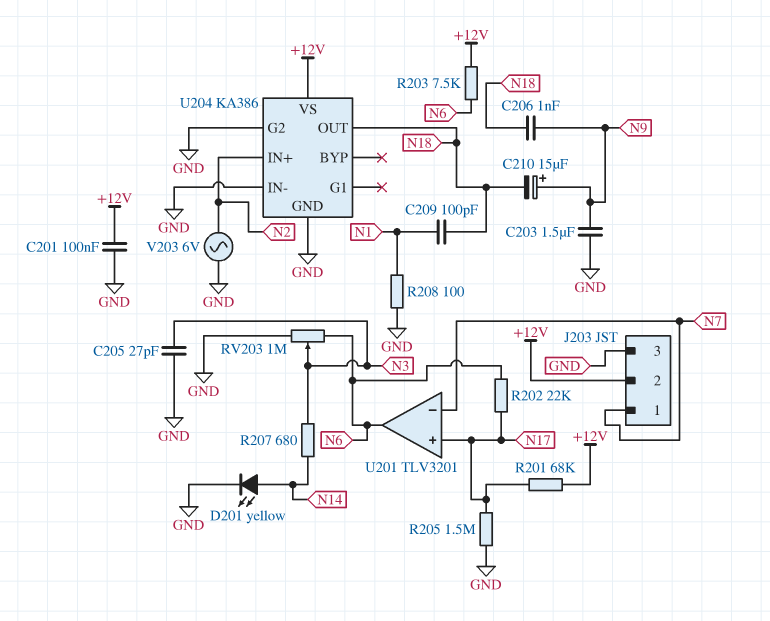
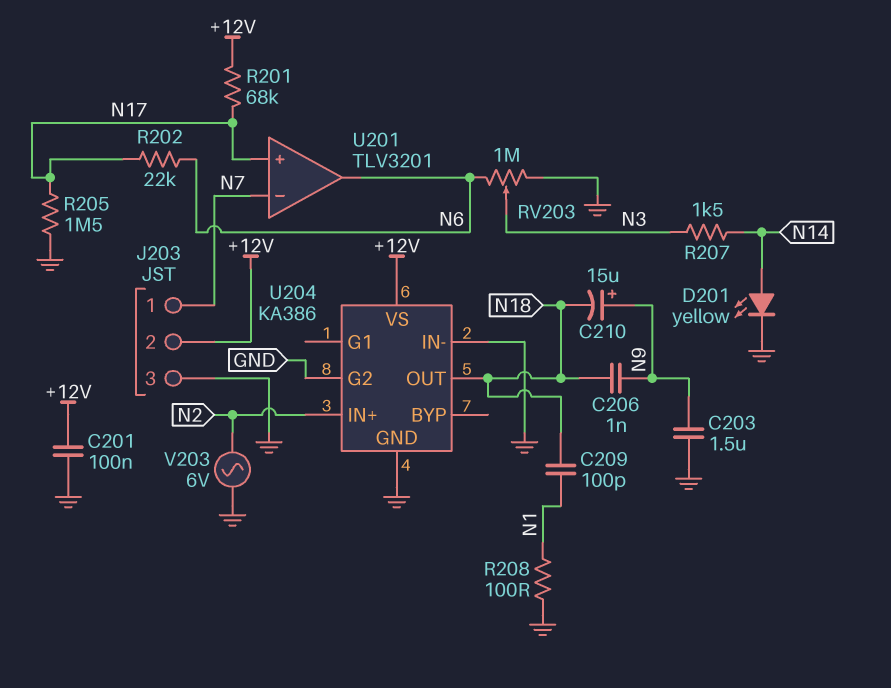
C205: 27pF (GND, N3) -> none
R203: 7.5k (+12V, N6) -> none
R207: 680 (N3, N14) -> 1.5k (N3, N14)

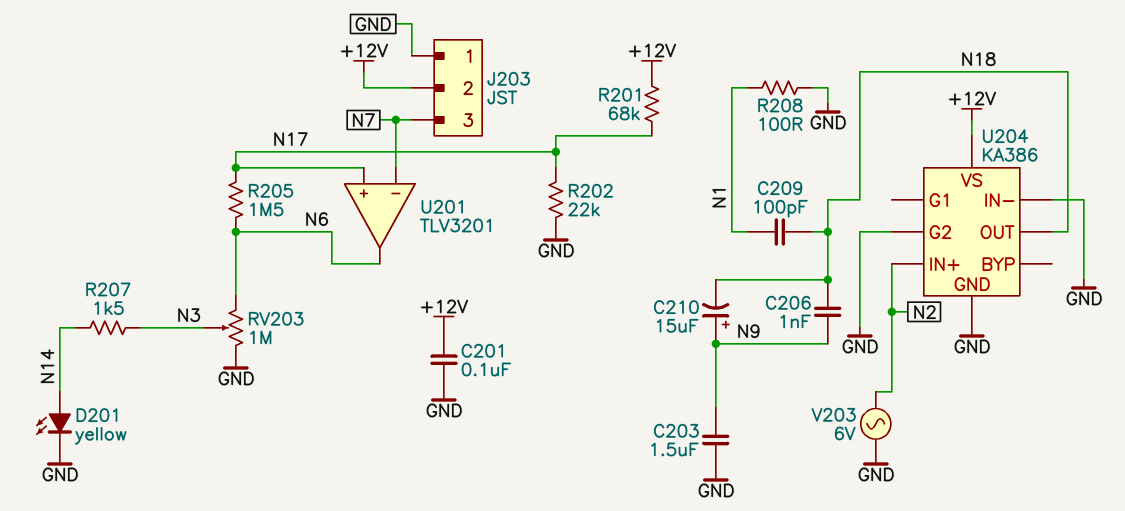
J203 pin 1: N7 -> GND
J203 pin 3: GND -> N7
R202: 22k (N6, N17) -> 22k (GND, N17)
R205: 1.5M (GND, N17) -> 1.5M (N6, N17)

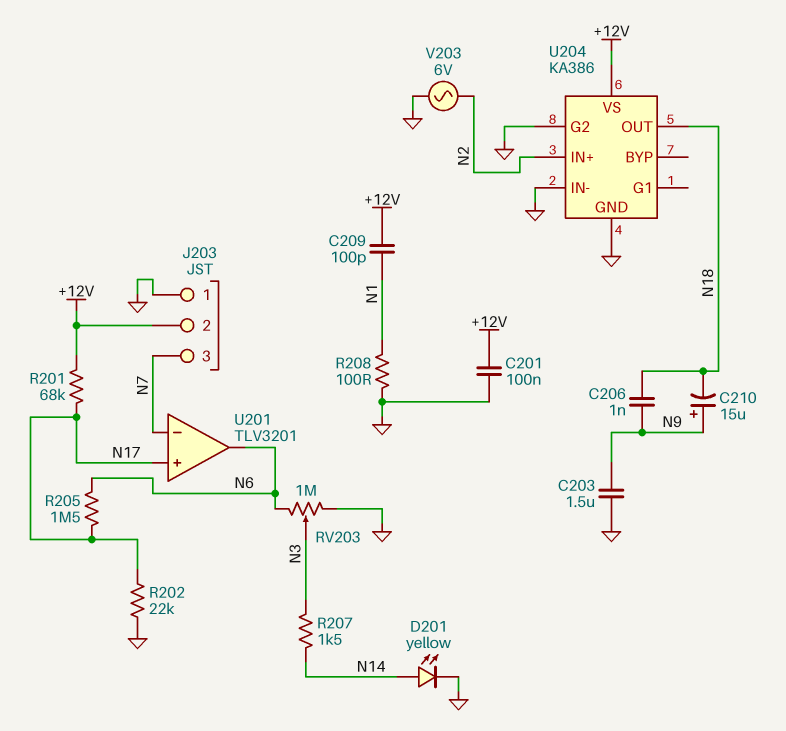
C209: 100pF (N1, N18) -> 100pF (+12V, N1)

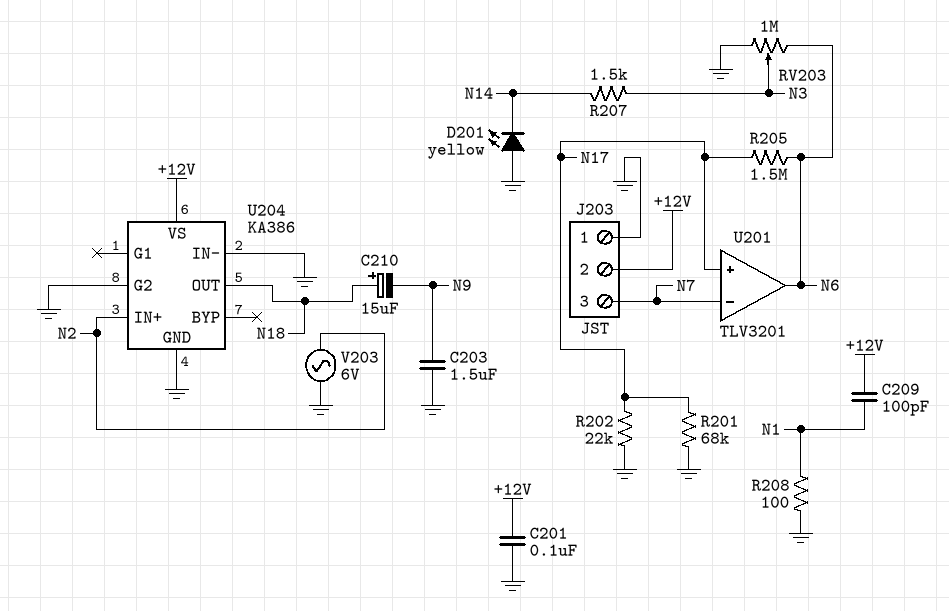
C206: 1nF (N9, N18) -> none
C210: 15uF (plus N9, minus N18) -> 15uF (plus N18, minus N9)
D201: LED yellow (A N14, K GND) -> LED yellow (A GND, K N14)
R201: 68k (+12V, N17) -> 68k (GND, N17)

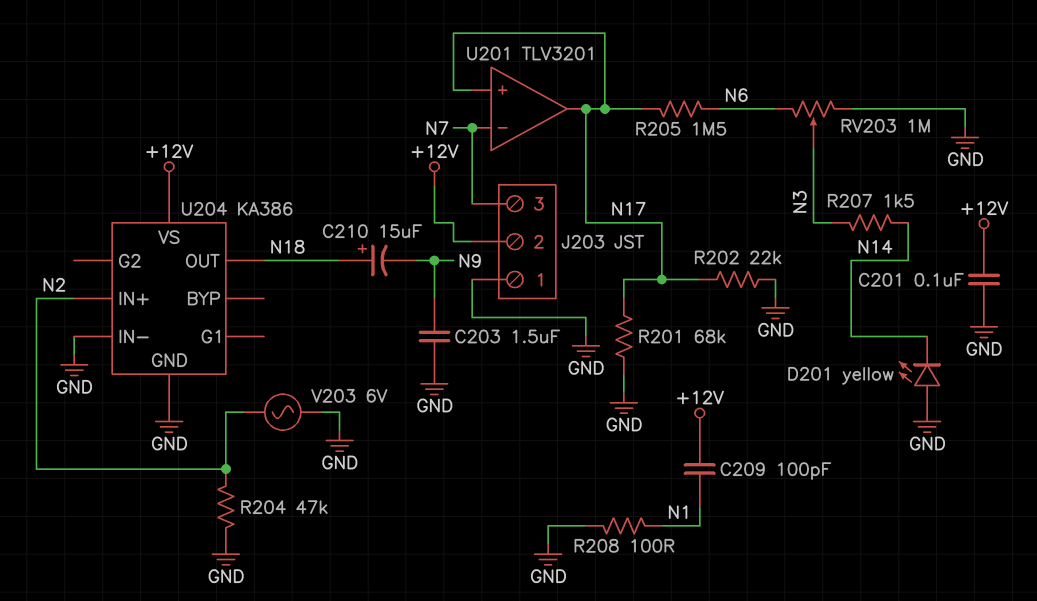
R204: none -> 47k (GND, N2)
U201 pin out: N6 -> N17
U204 pin G2: GND -> none

